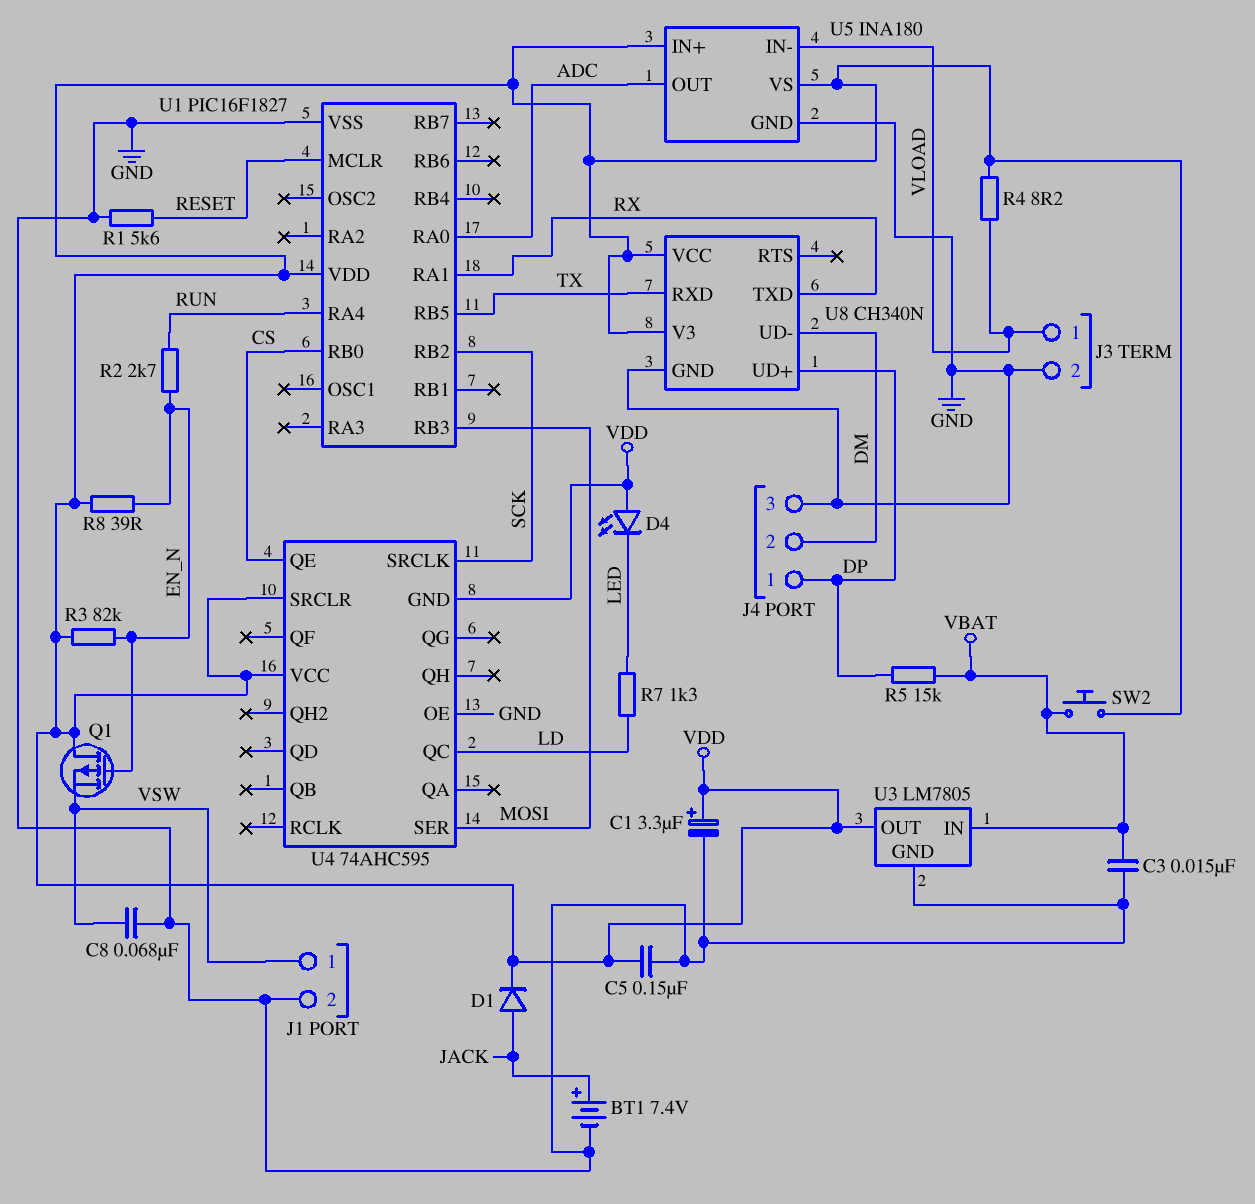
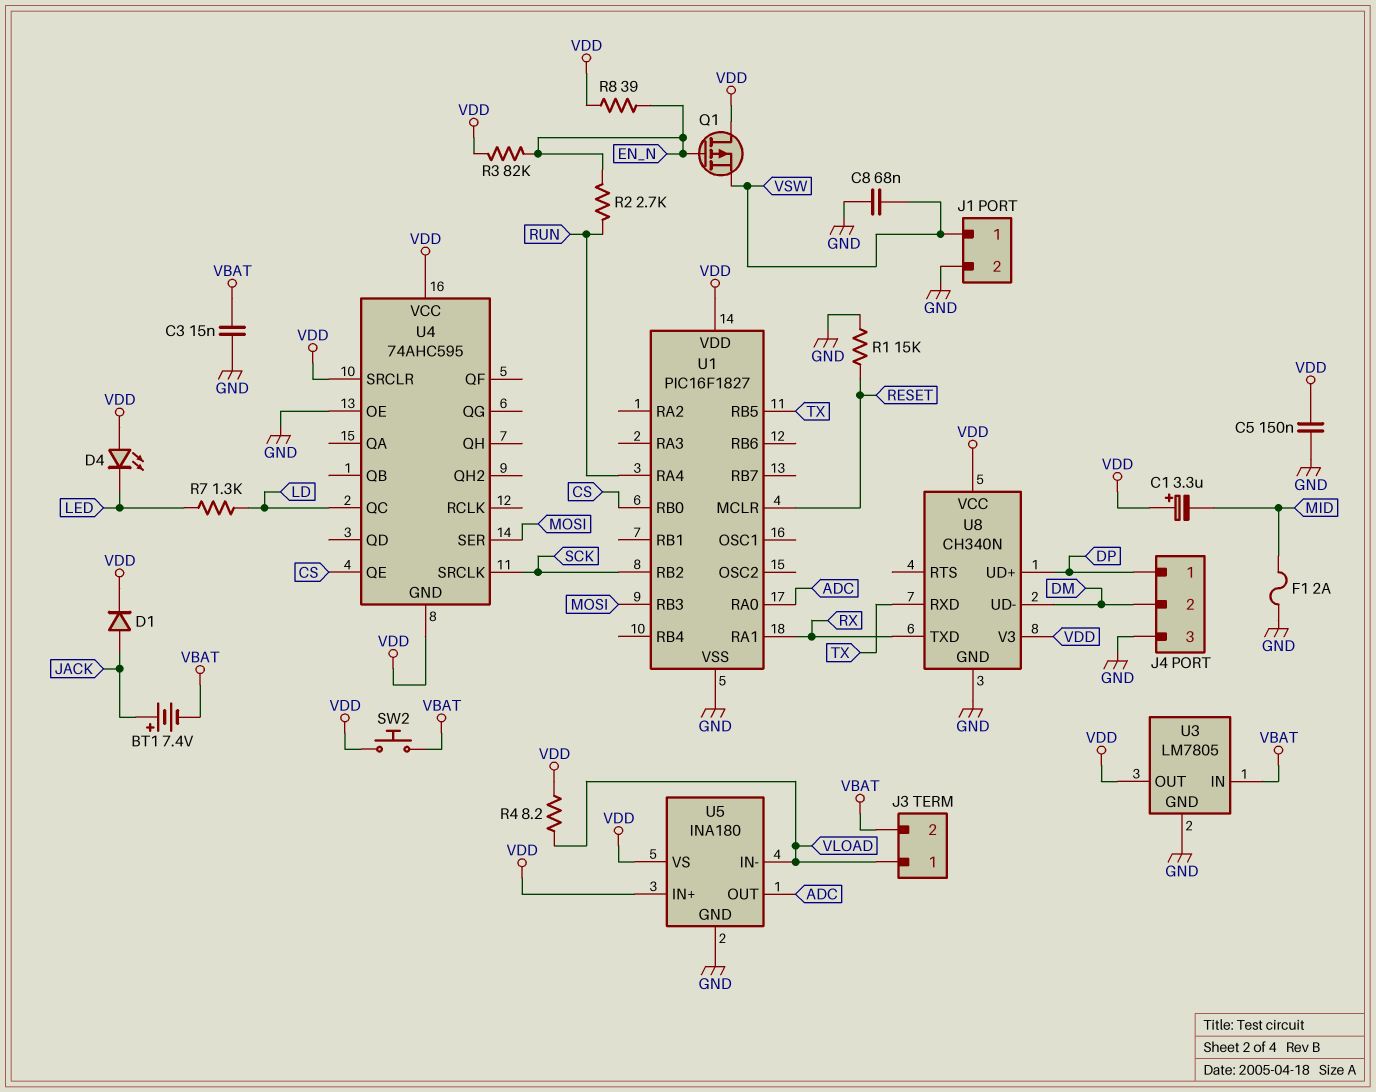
BT1: 7.4V (plus JACK, minus GND) -> 7.4V (plus JACK, minus VBAT)
C1: 3.3uF (plus VDD, minus GND) -> 3.3uF (plus VDD, minus MID)
F1: none -> 2A (GND, MID)
J3 pin 2: GND -> VBAT
R1: 5.6k (GND, RESET) -> 15k (GND, RESET)
R5: 15k (DP, VBAT) -> none

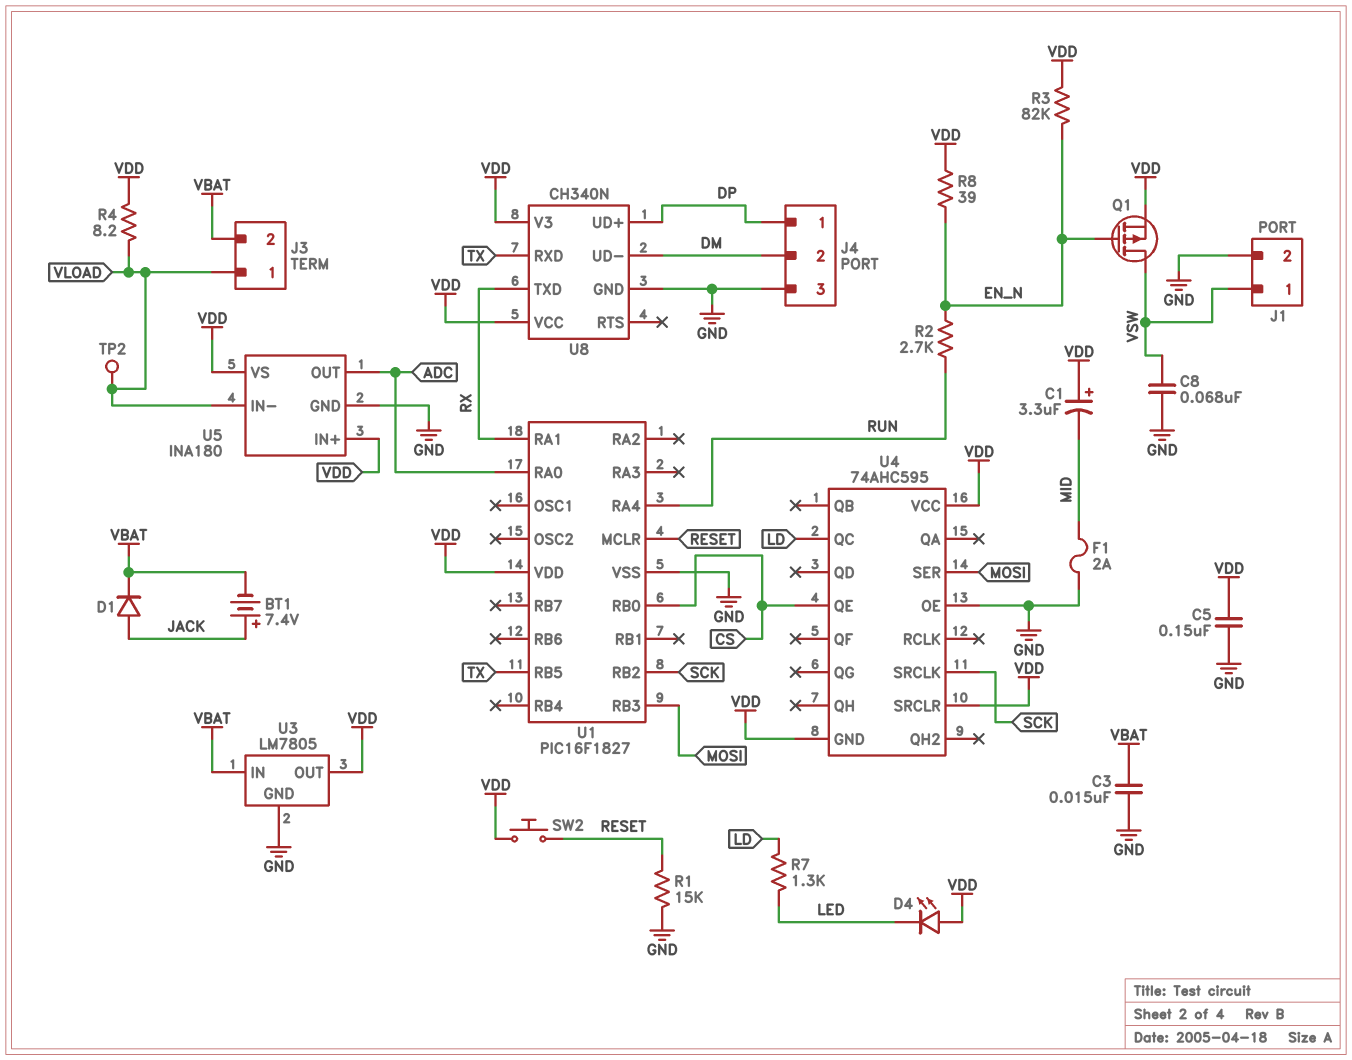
D1: diode (A JACK, K VDD) -> diode (A JACK, K VBAT)
Q1: PMOS (G EN_N, D VDD, S VSW) -> PMOS (G EN_N, D VSW, S VDD)
SW2: button (VBAT, VDD) -> button (RESET, VDD)
TP2: none -> test point (VLOAD)

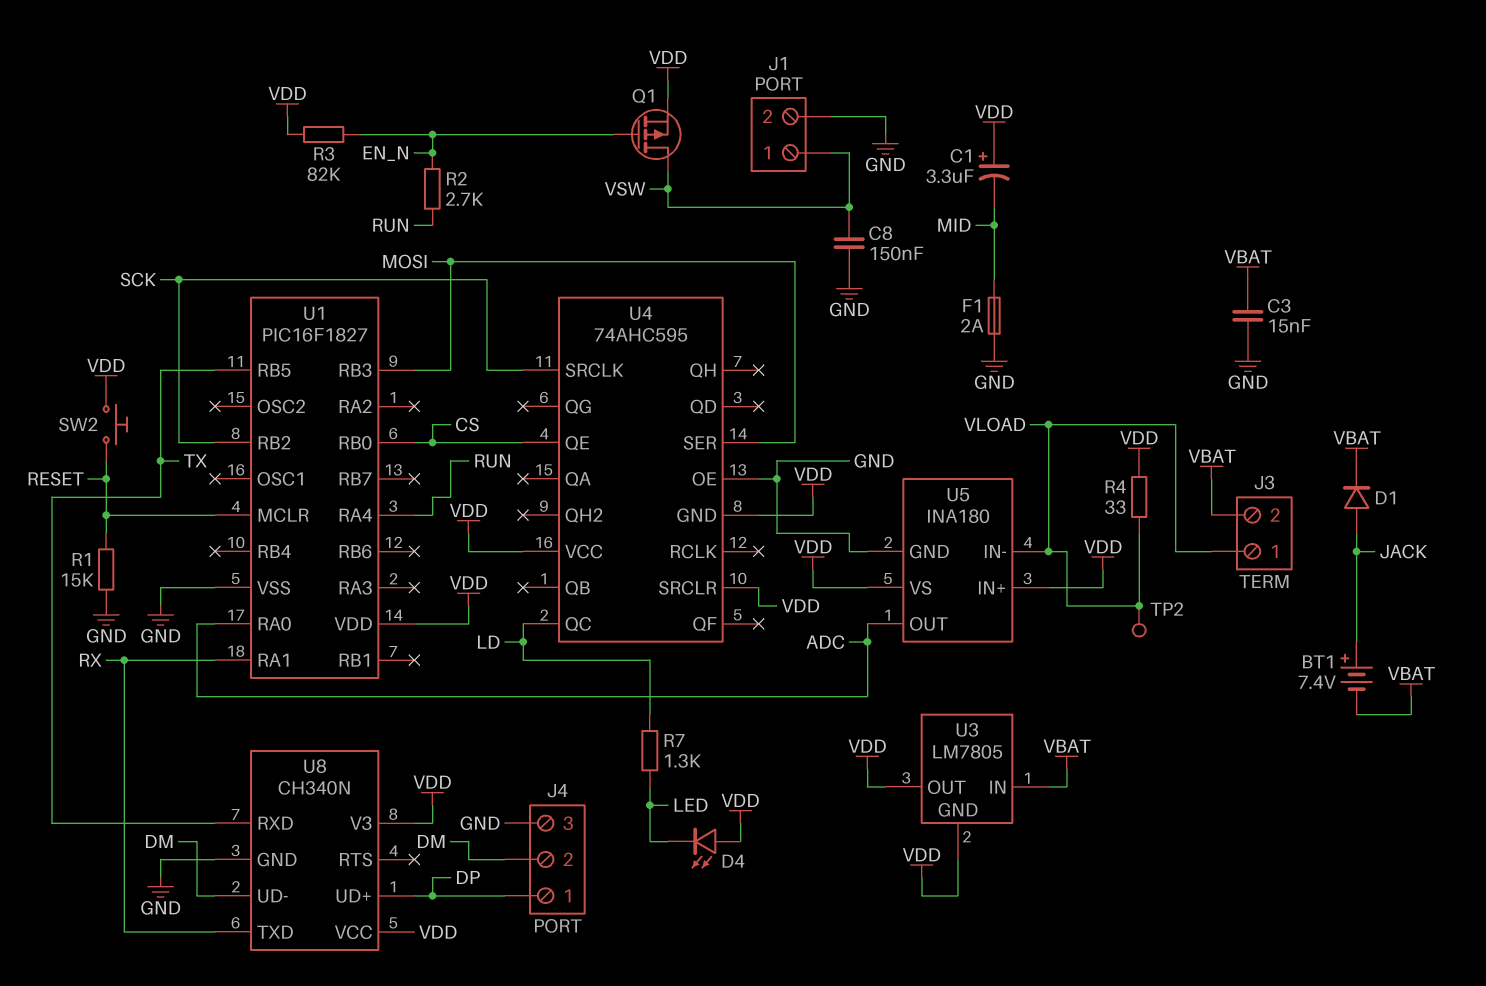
C5: 150nF (GND, VDD) -> none
C8: 68nF (GND, VSW) -> 150nF (GND, VSW)
R4: 8.2 (VDD, VLOAD) -> 33 (VDD, VLOAD)
R8: 39 (EN_N, VDD) -> none
U3 pin GND: GND -> VDD

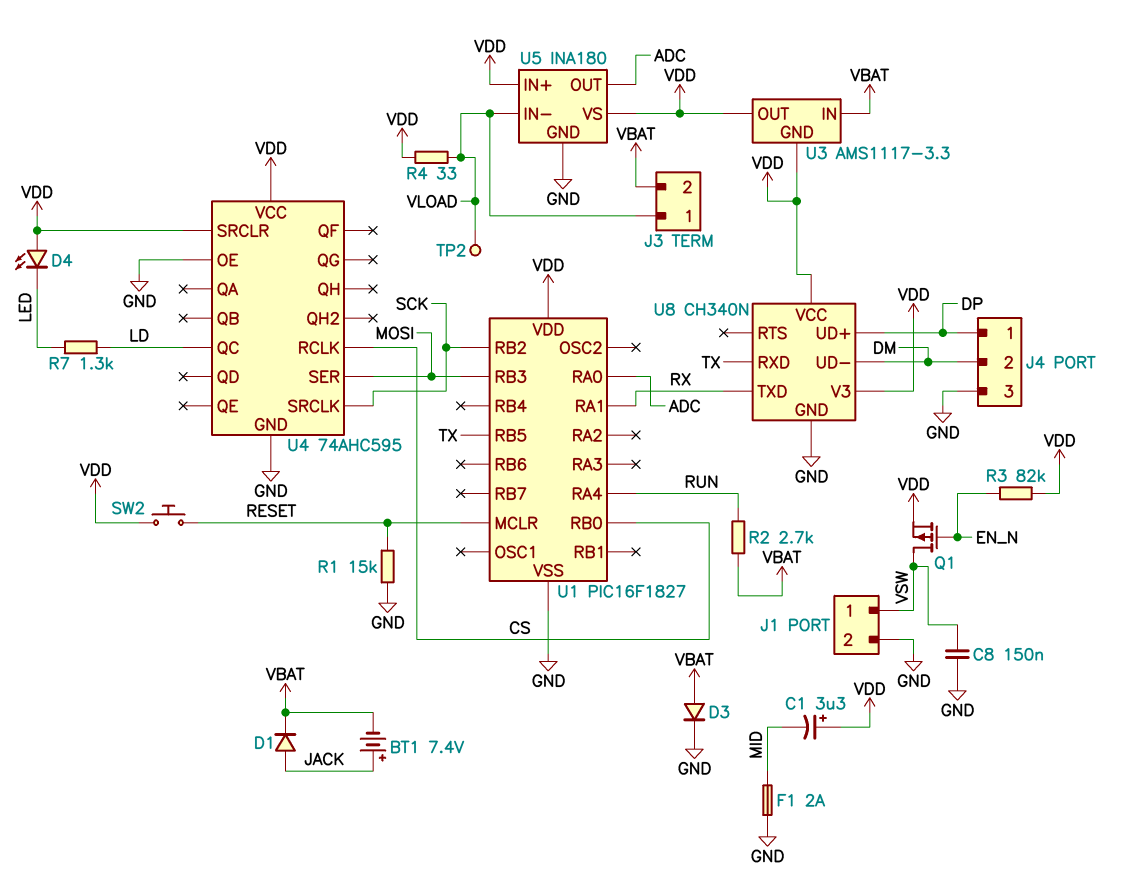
C3: 15nF (GND, VBAT) -> none
D3: none -> diode (A VBAT, K GND)
R2: 2.7k (EN_N, RUN) -> 2.7k (RUN, VBAT)
U3: LM7805 -> AMS1117-3.3
U4 pin GND: VDD -> GND
U4 pin QE: CS -> none
U4 pin RCLK: none -> CS

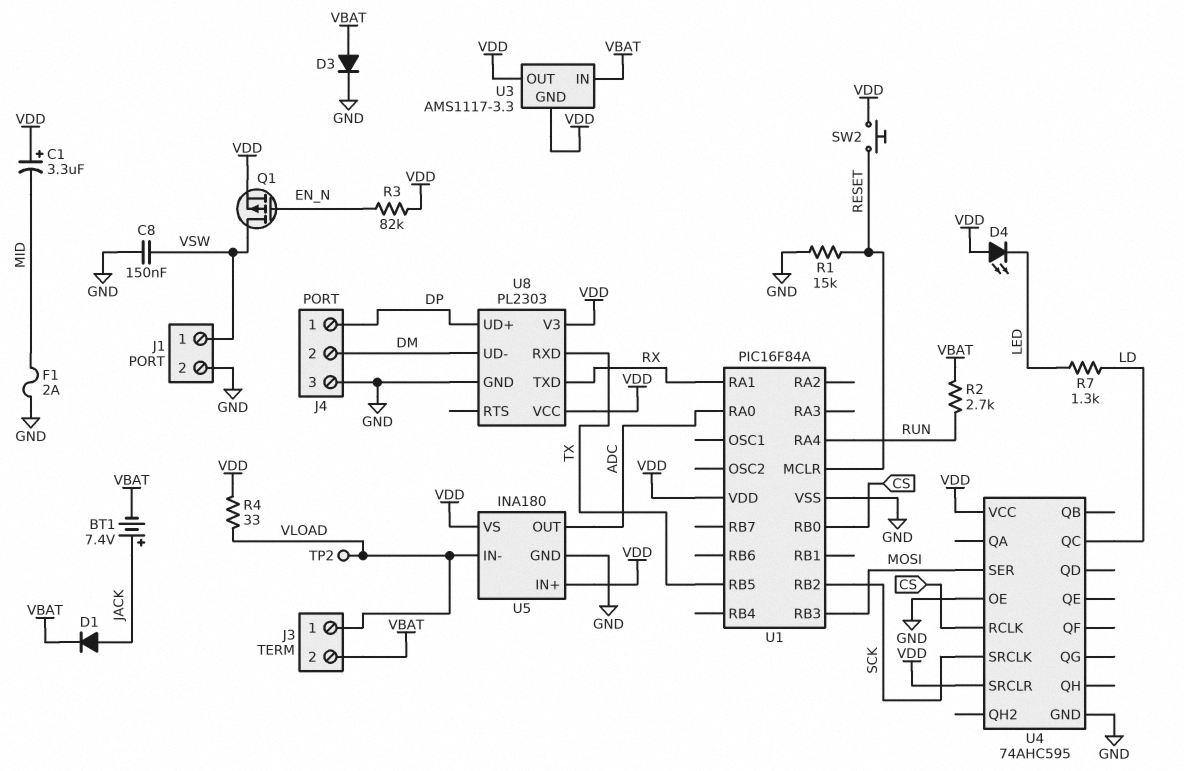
U1: PIC16F1827 -> PIC16F84A
U8: CH340N -> PL2303

